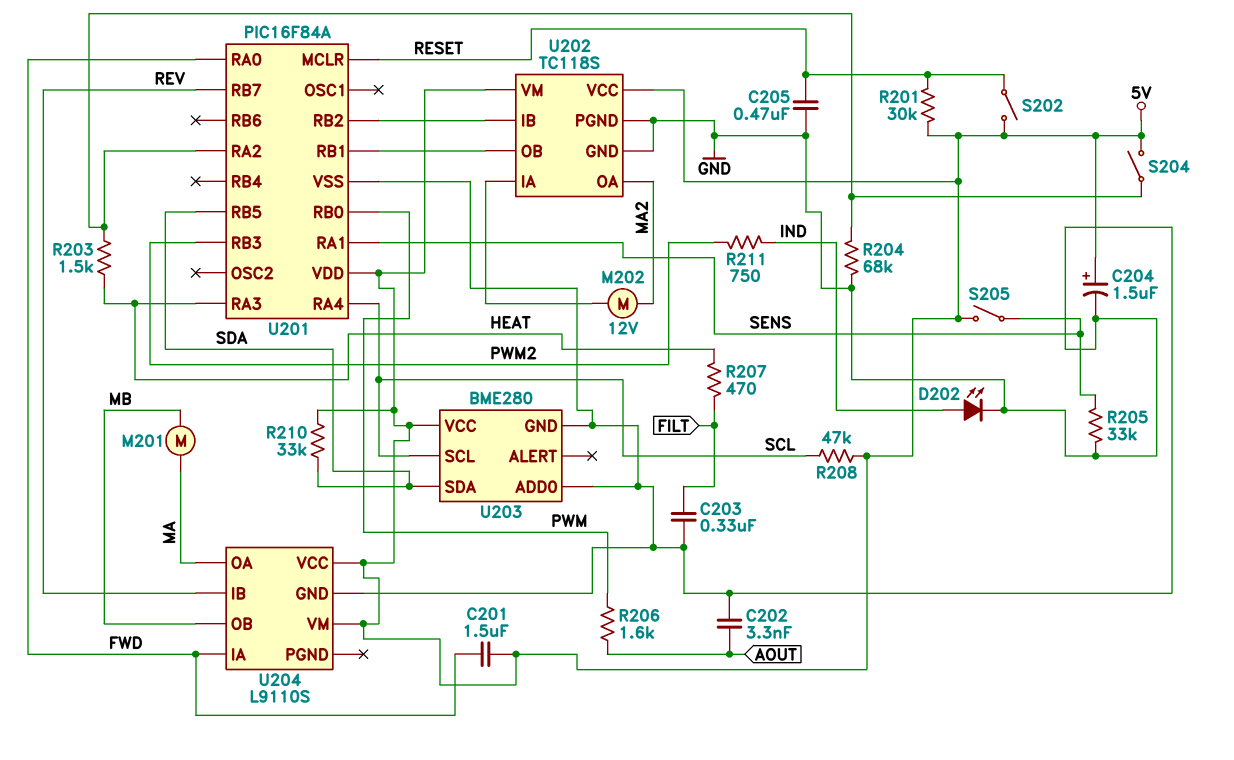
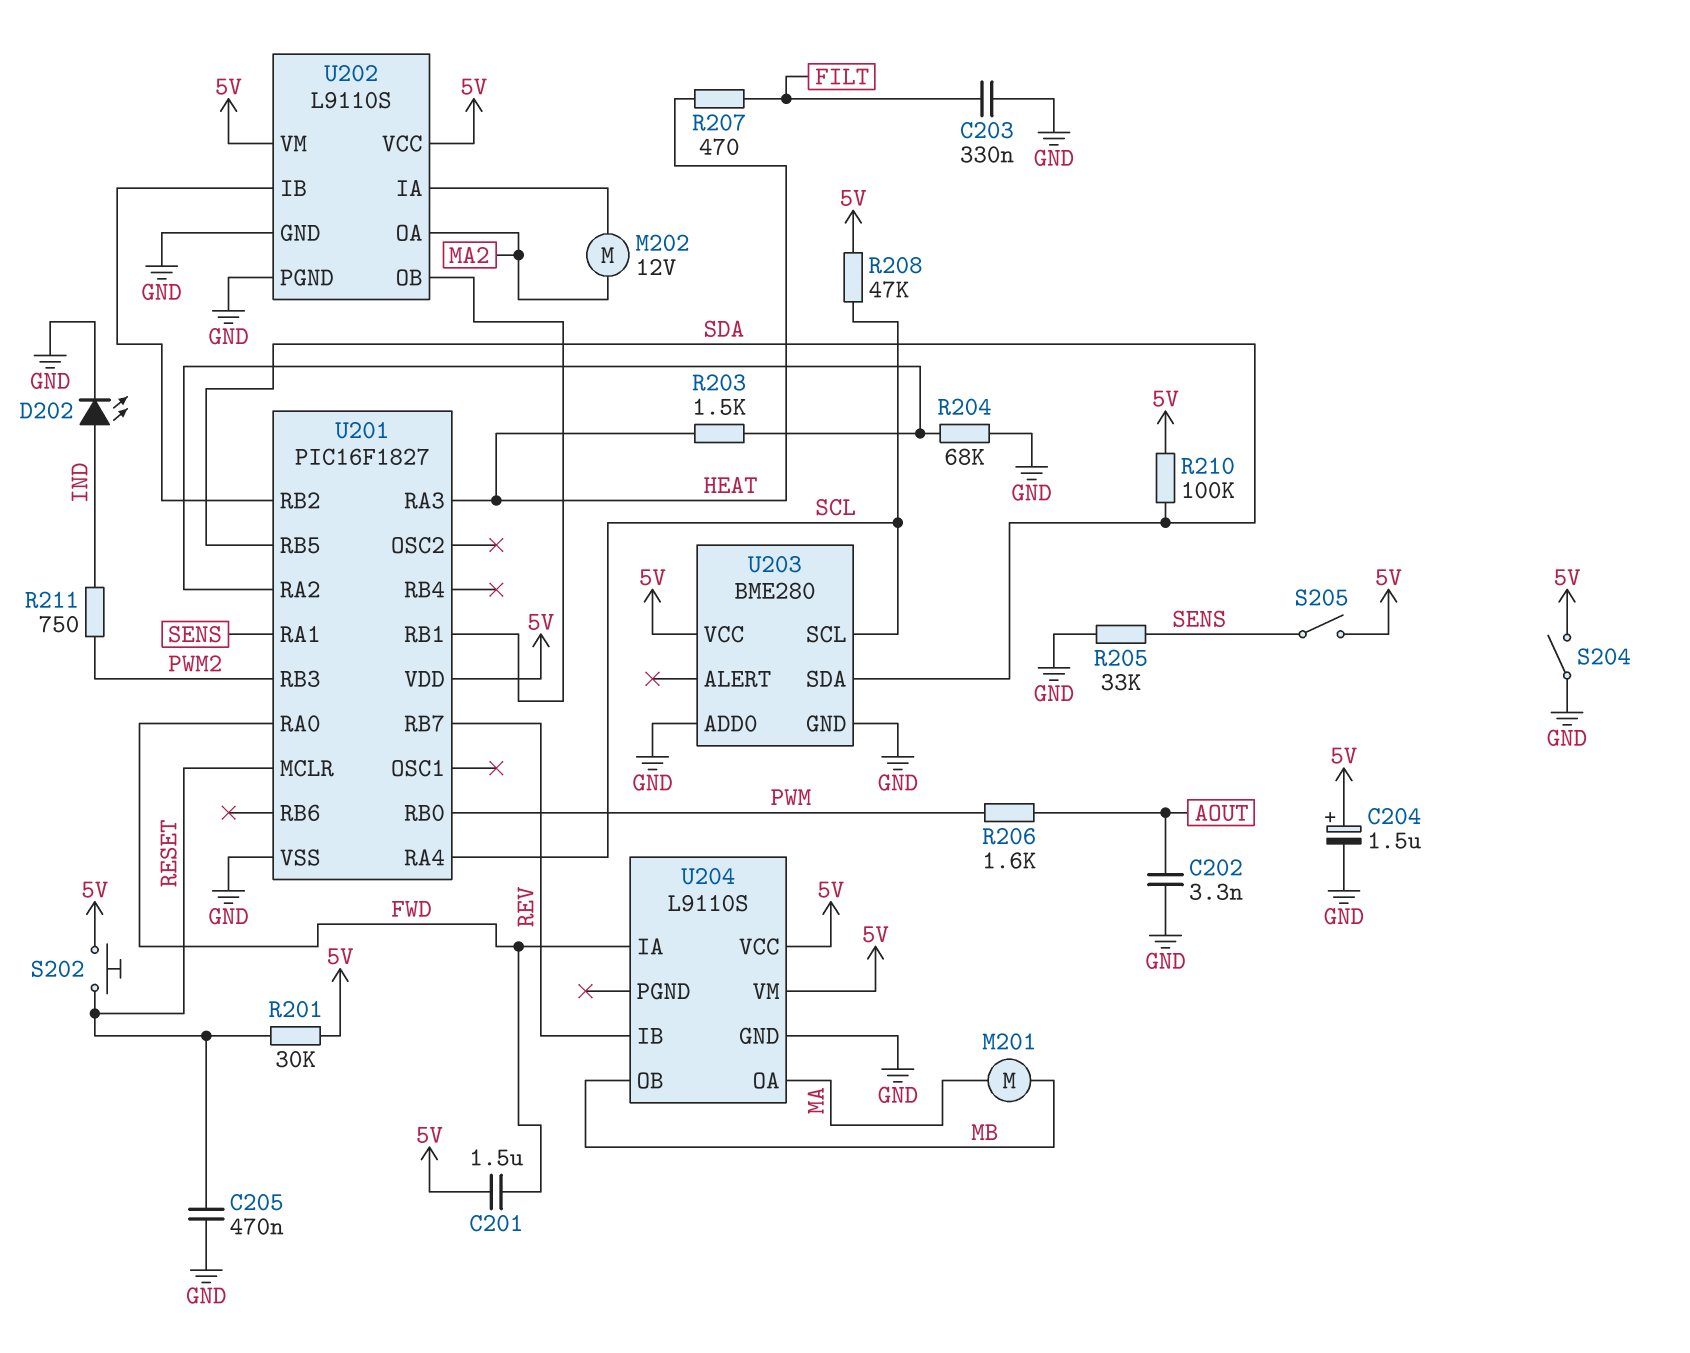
R210: 33k (5V, SDA) -> 100k (5V, SDA)
S202: switch (5V, RESET) -> button (5V, RESET)
S204: switch (5V, U201/RA2) -> switch (5V, GND)
U201: PIC16F84A -> PIC16F1827
U202: TC118S -> L9110S

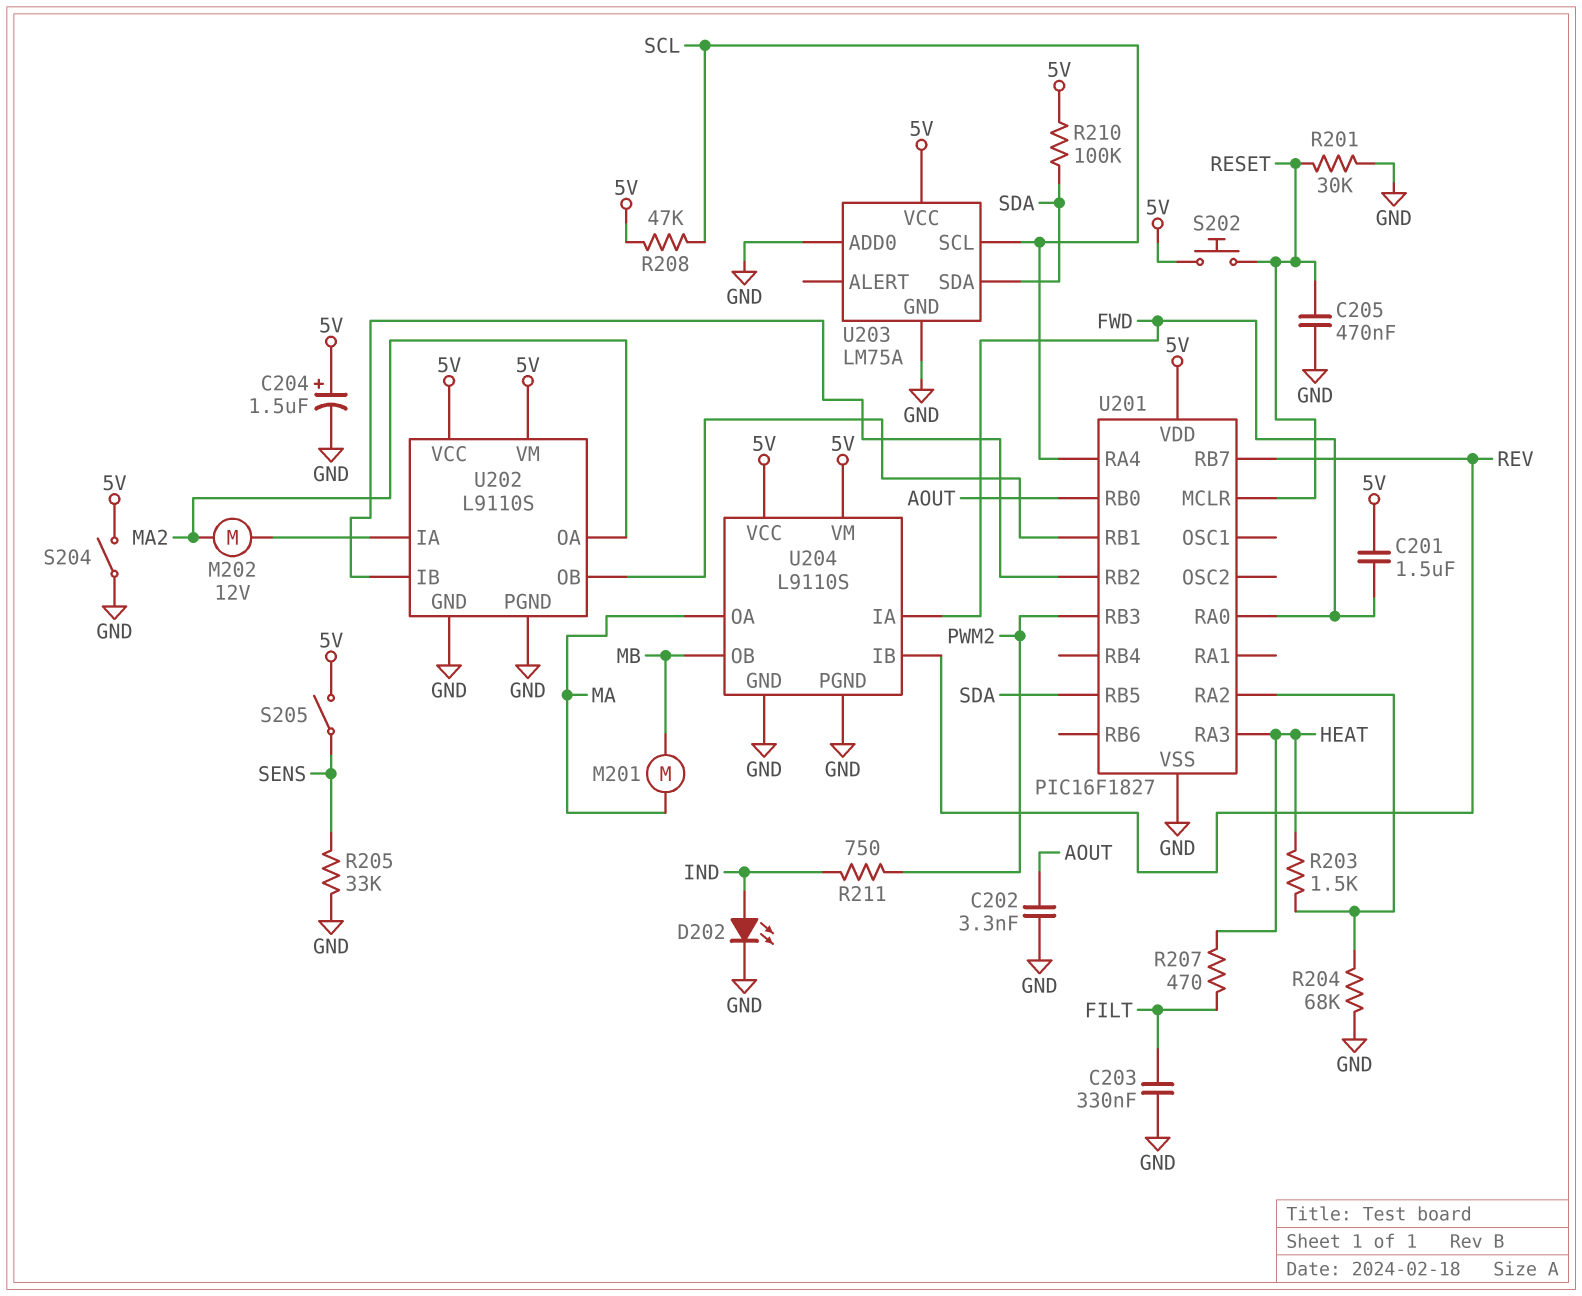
R201: 30k (5V, RESET) -> 30k (GND, RESET)
R206: 1.6k (AOUT, PWM) -> none
U201 pin RA1: SENS -> none
U201 pin RB0: PWM -> AOUT
U203: BME280 -> LM75A
U204 pin PGND: none -> GND

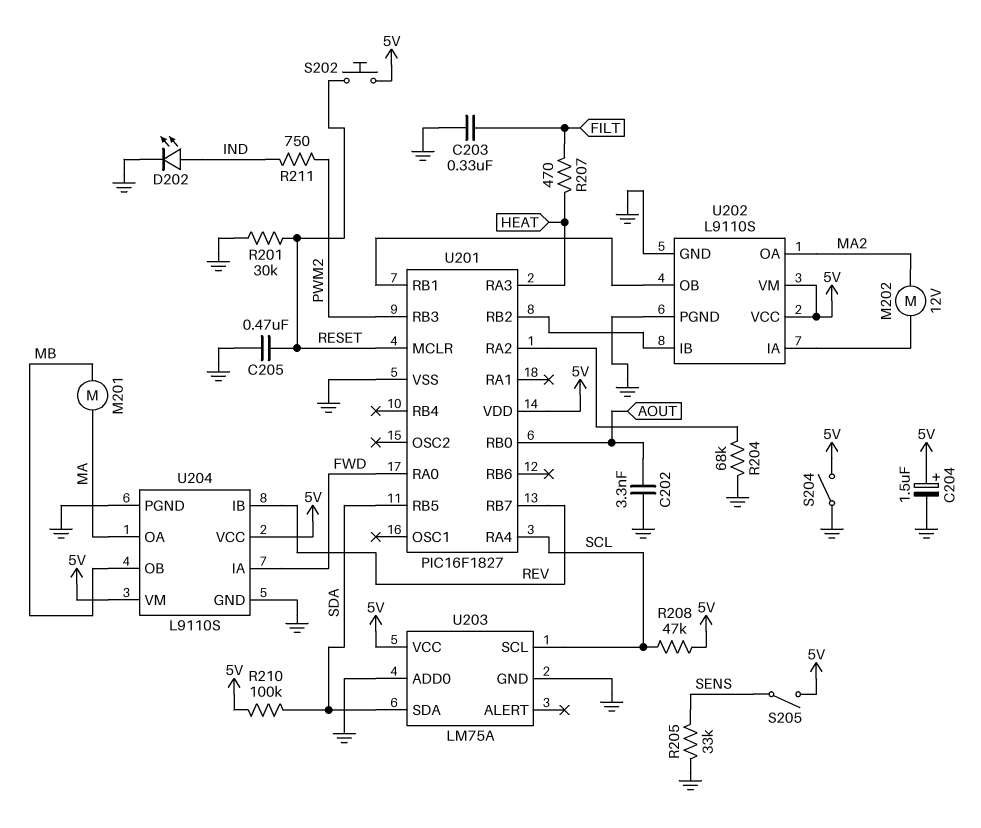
C201: 1.5uF (5V, FWD) -> none
R203: 1.5k (HEAT, U201/RA2) -> none

